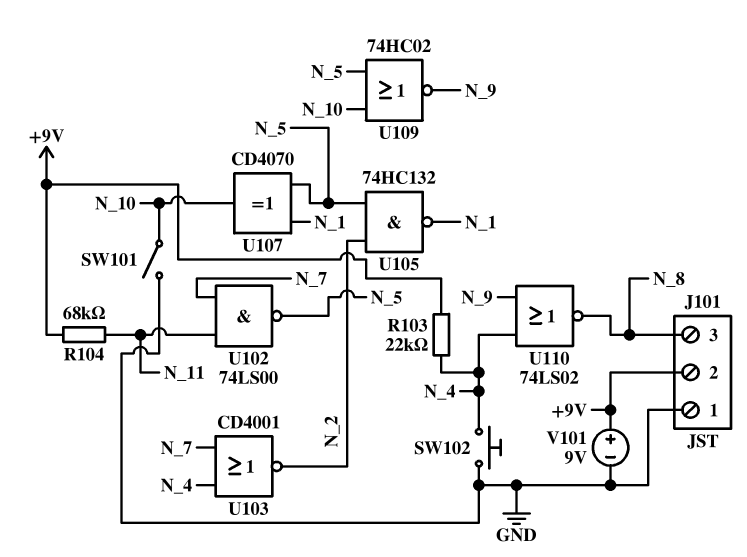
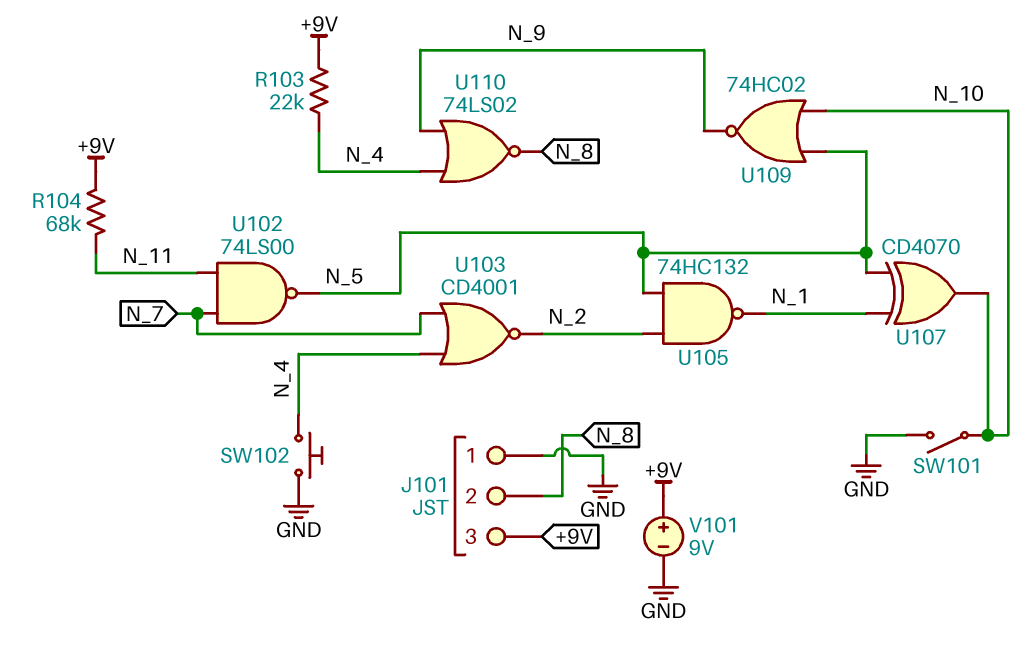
J101 pin 2: +9V -> N_8
J101 pin 3: N_8 -> +9V

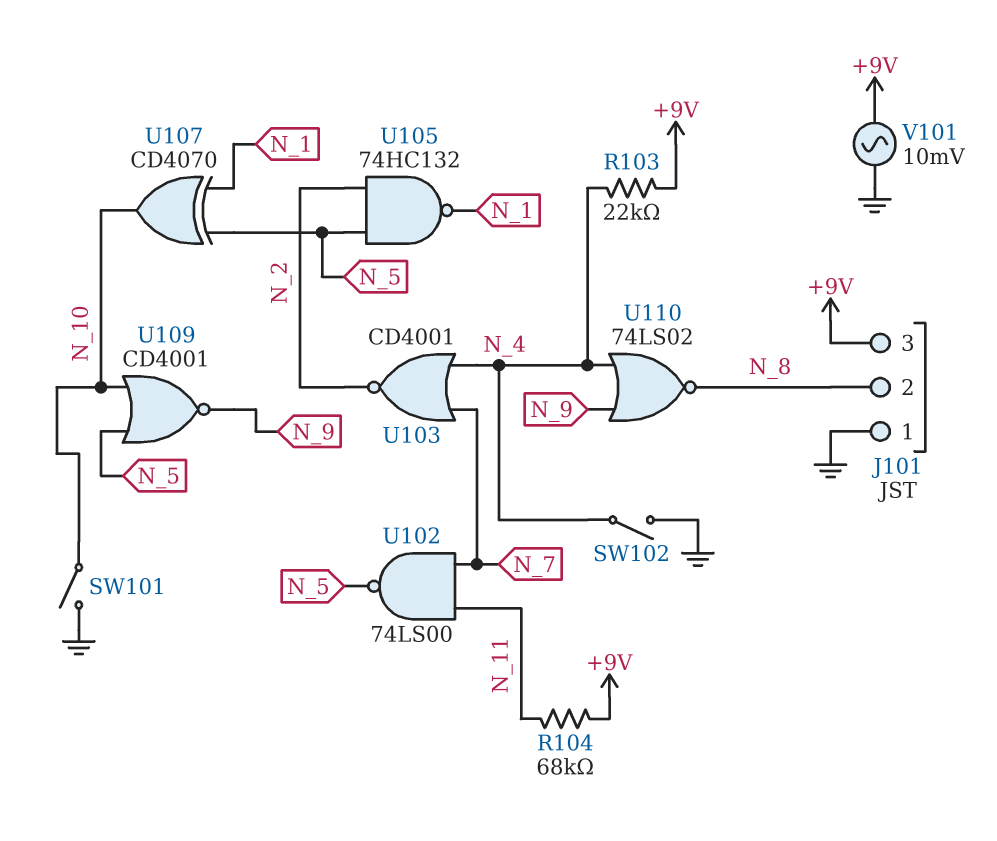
SW102: button (GND, N_4) -> switch (GND, N_4)
U109: NOR 74HC02 (in N_5, in N_10, out N_9) -> NOR CD4001 (in N_5, in N_10, out N_9)
V101: 9V (plus +9V, minus GND) -> AC 10mV (+9V, GND)

